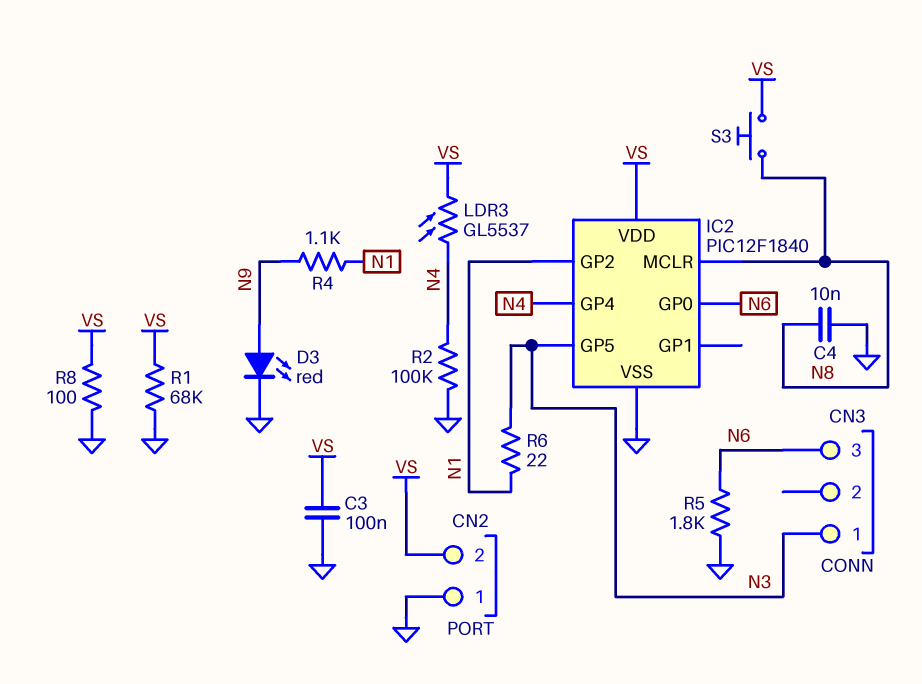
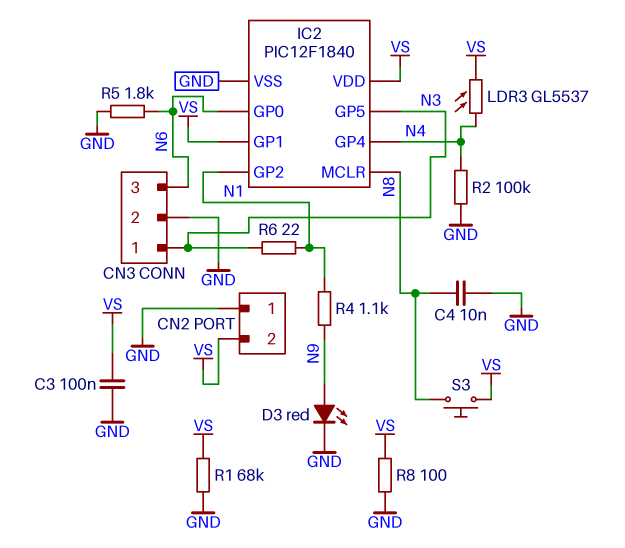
CN3 pin 2: none -> GND
IC2 pin GP1: none -> VS

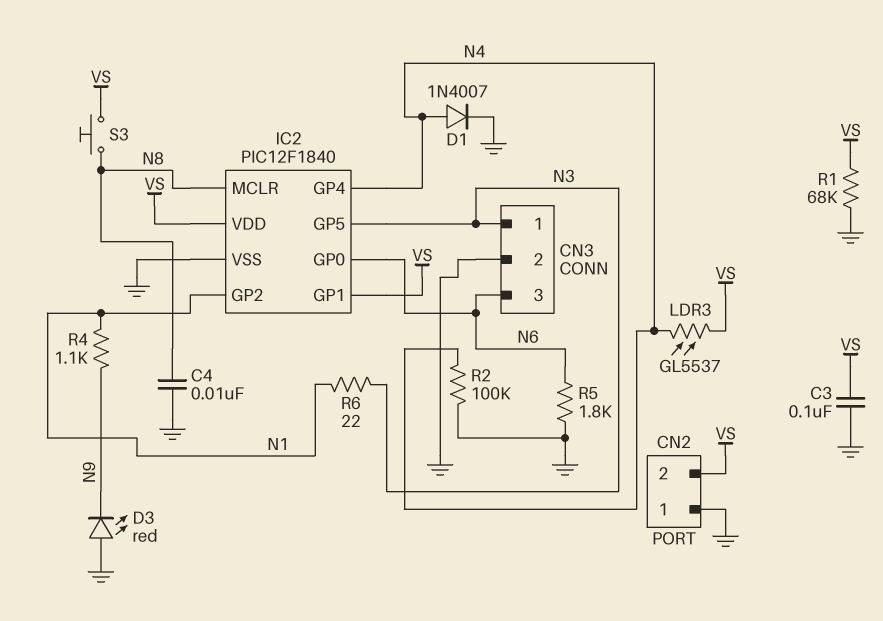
D1: none -> diode 1N4007 (A N4, K GND)
D3: LED red (A N9, K GND) -> LED red (A GND, K N9)
R8: 100 (GND, VS) -> none

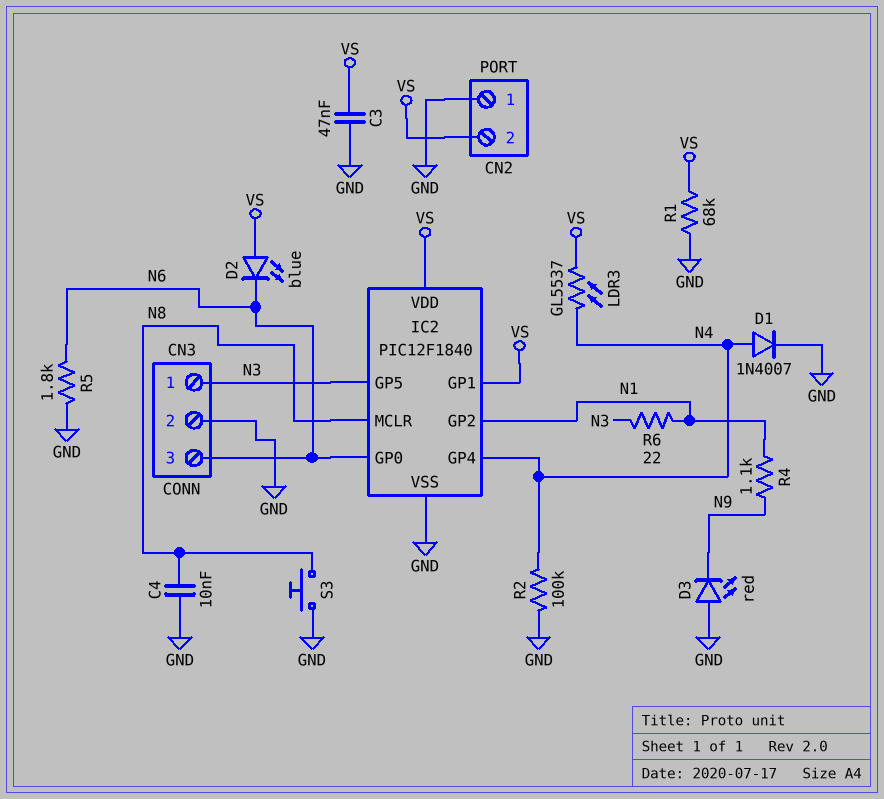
C3: 100nF (GND, VS) -> 47nF (GND, VS)
D2: none -> LED blue (A VS, K N6)
S3: button (N8, VS) -> button (GND, N8)

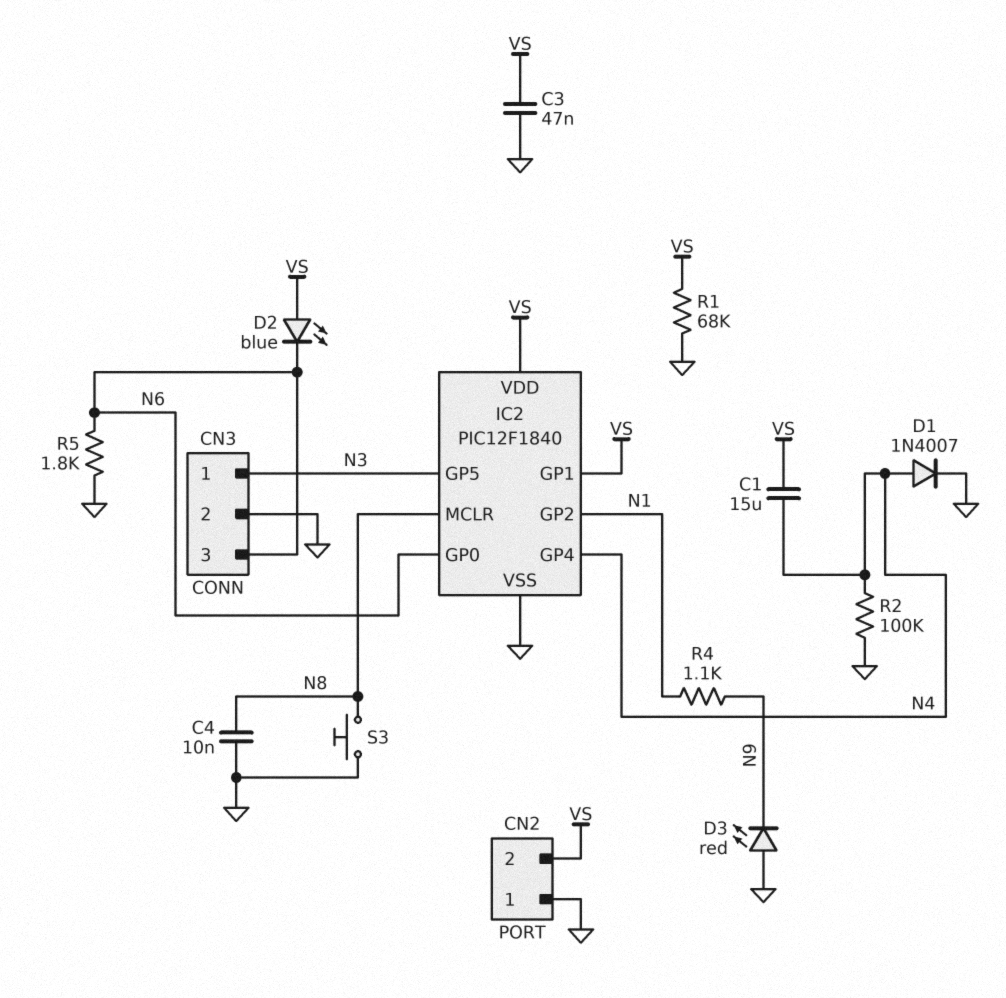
C1: none -> 15uF (N4, VS)
LDR3: GL5537 (N4, VS) -> none
R6: 22 (N1, N3) -> none

